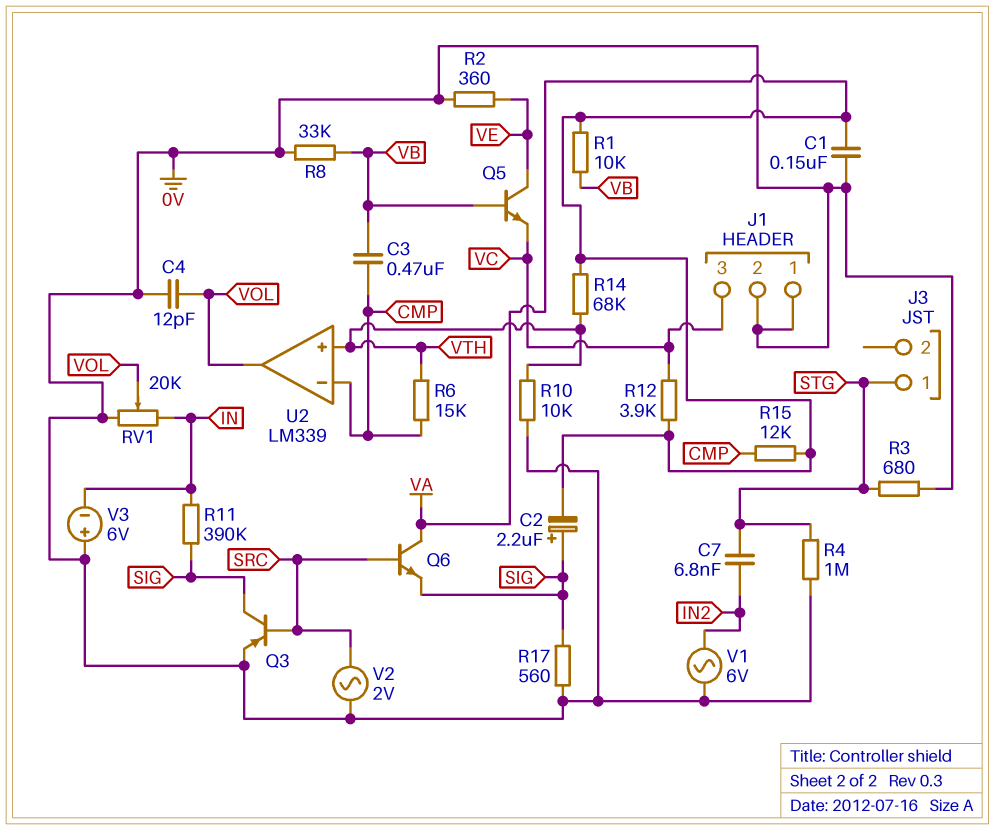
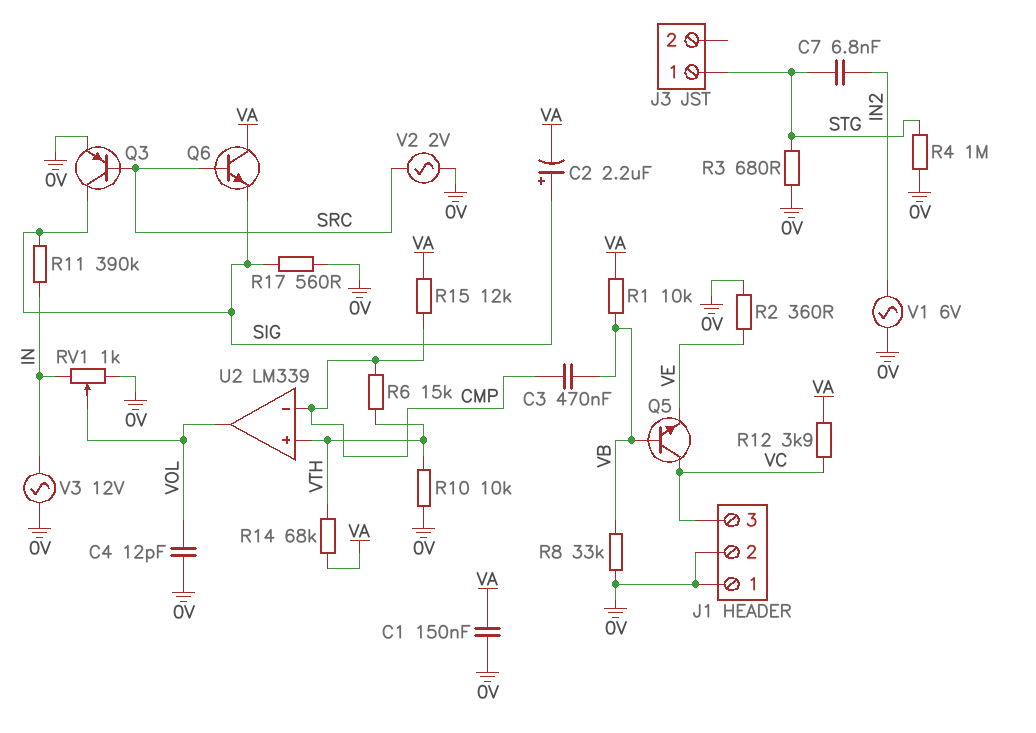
Q5: NPN (B VB, C VE, E VC) -> NPN (B VB, C VC, E VE)
RV1: 20k (0V, IN, wiper VOL) -> 1k (0V, IN, wiper VOL)
V3: 6V (plus 0V, minus IN) -> AC 12V (0V, IN)

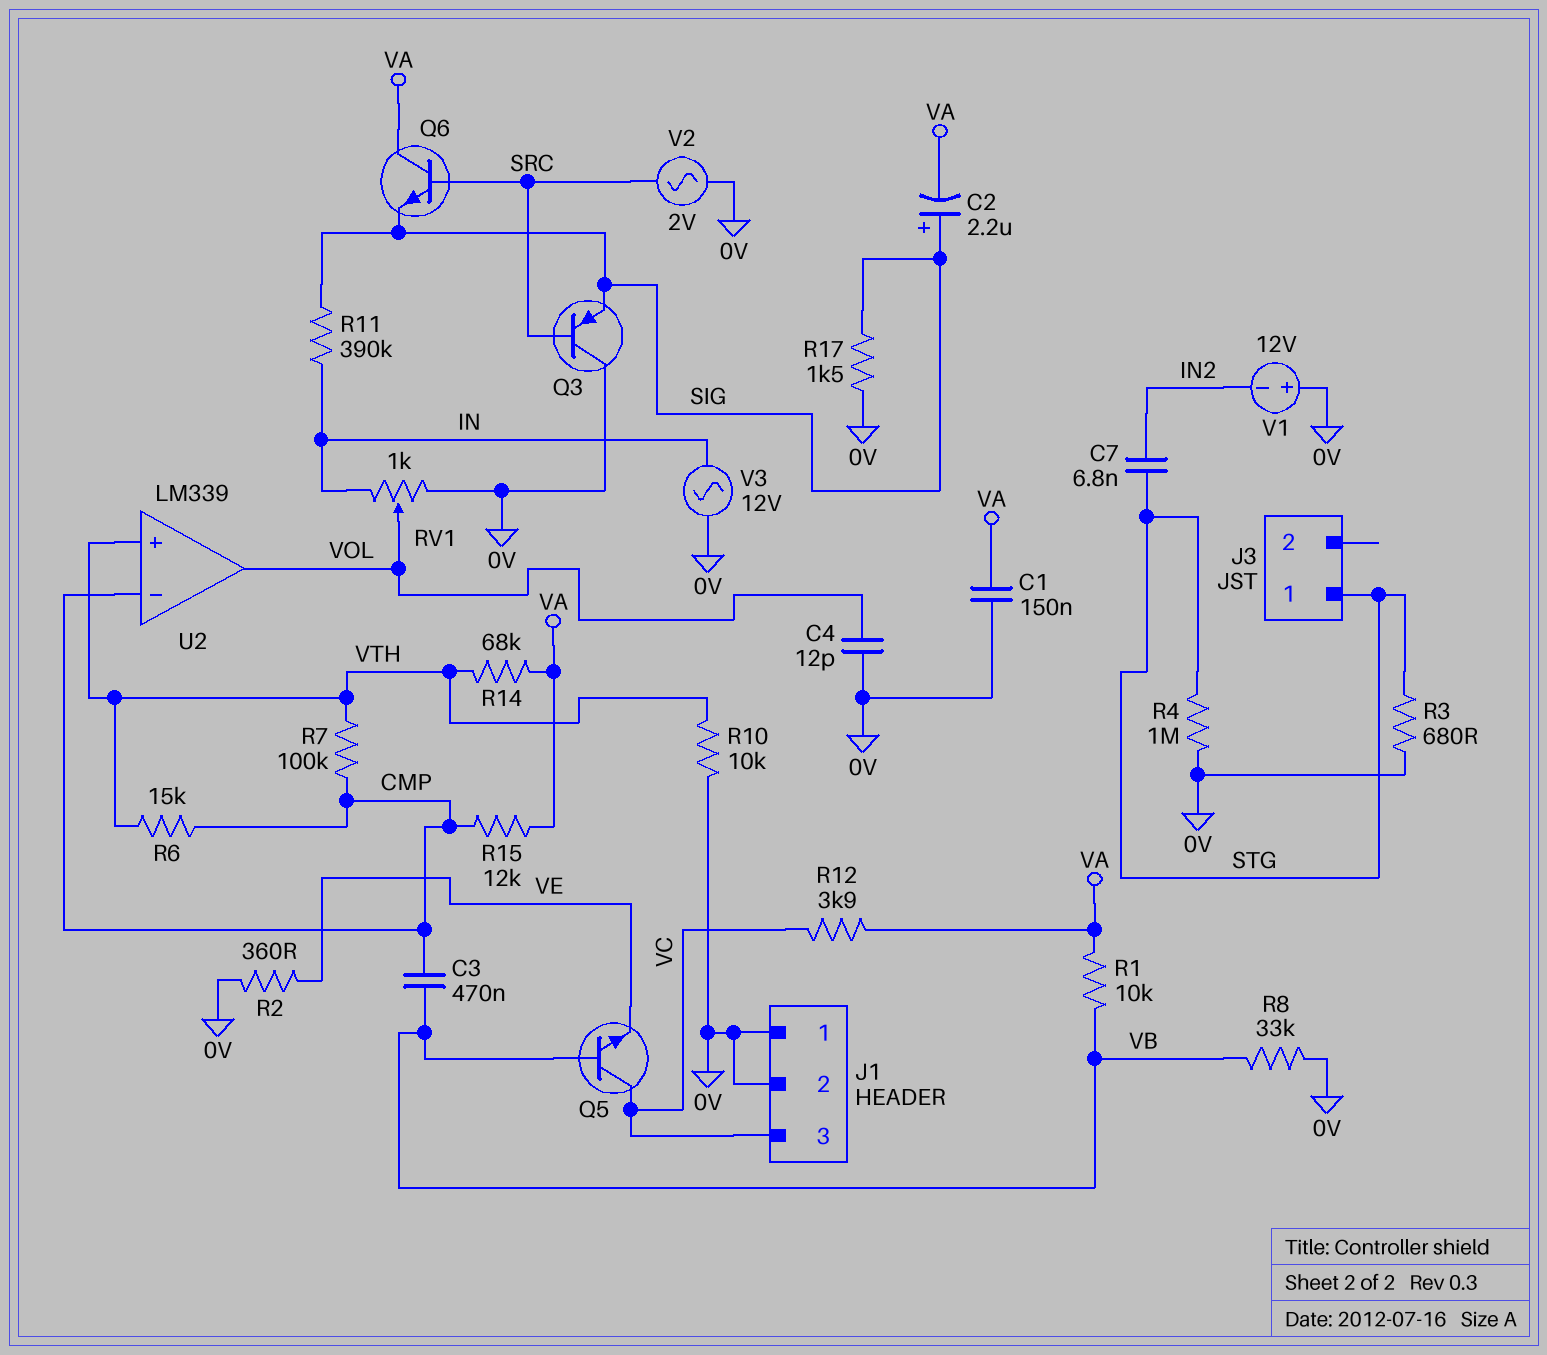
Q3: PNP (B SRC, C SIG, E 0V) -> PNP (B SRC, C 0V, E SIG)
R7: none -> 100k (CMP, VTH)
R17: 560 (0V, SIG) -> 1.5k (0V, SIG)
V1: AC 6V (0V, IN2) -> 12V (plus 0V, minus IN2)

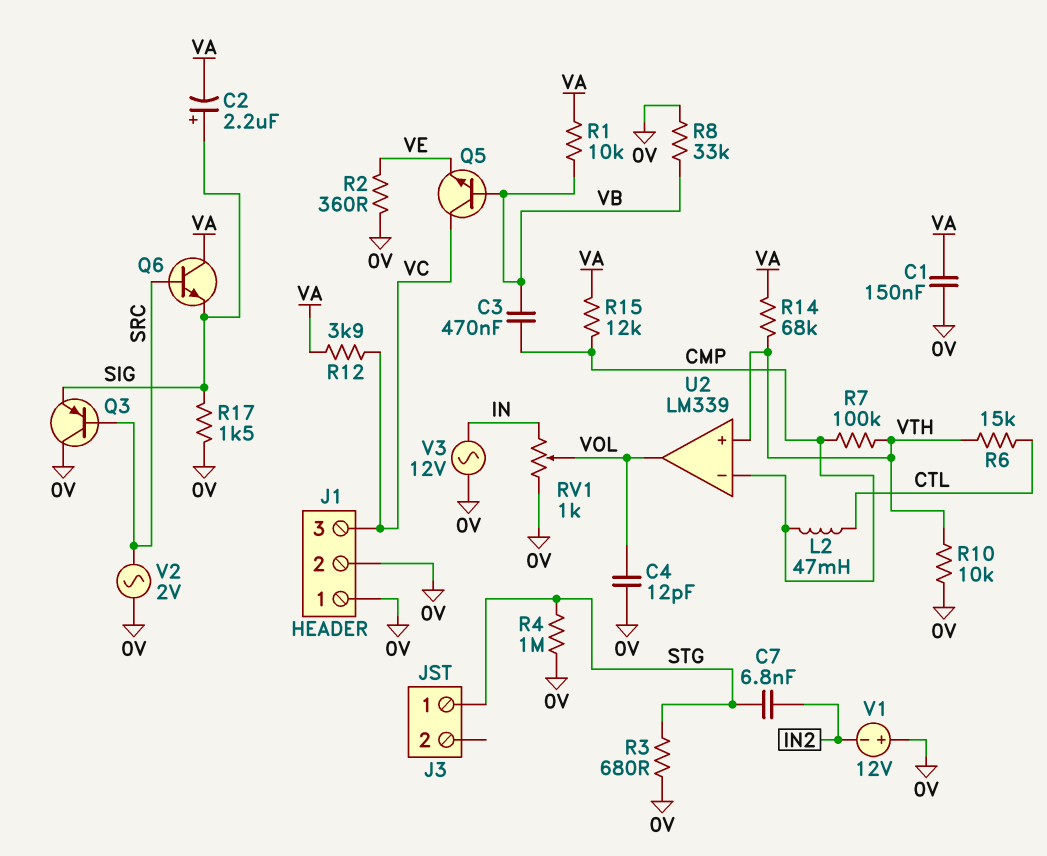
L2: none -> 47mH (CMP, CTL)
R6: 15k (CMP, VTH) -> 15k (CTL, VTH)
R11: 390k (IN, SIG) -> none

